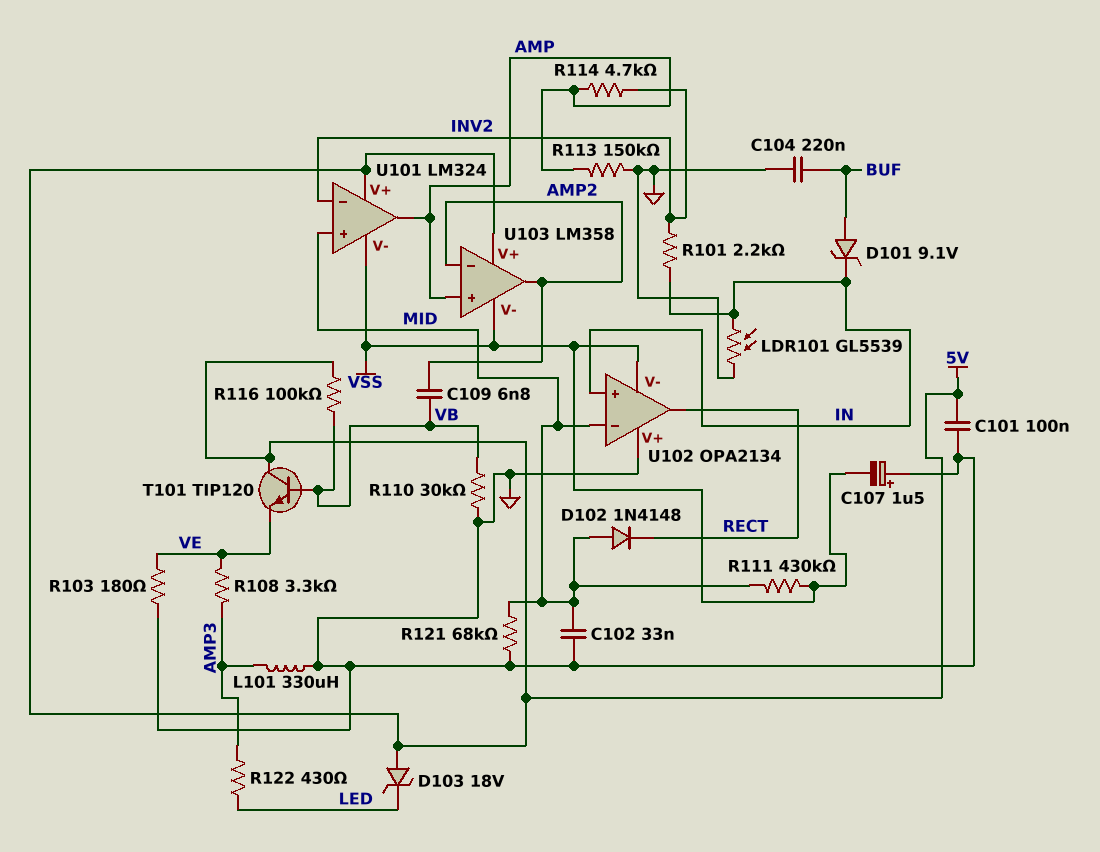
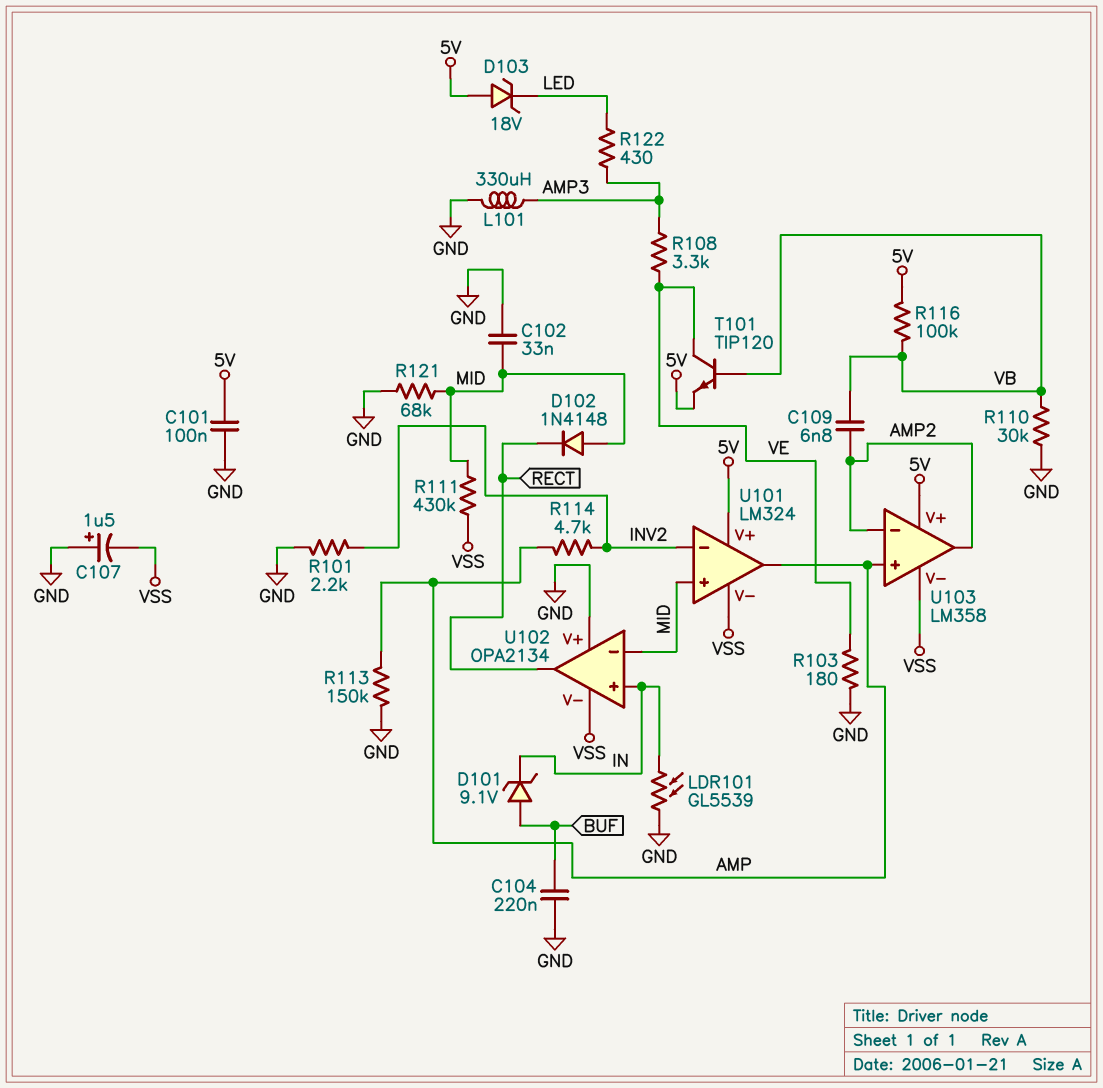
R101: 2.2k (IN, INV2) -> 2.2k (GND, INV2)
T101: NPN TIP120 (B VB, C 5V, E VE) -> NPN TIP120 (B VB, C VE, E 5V)

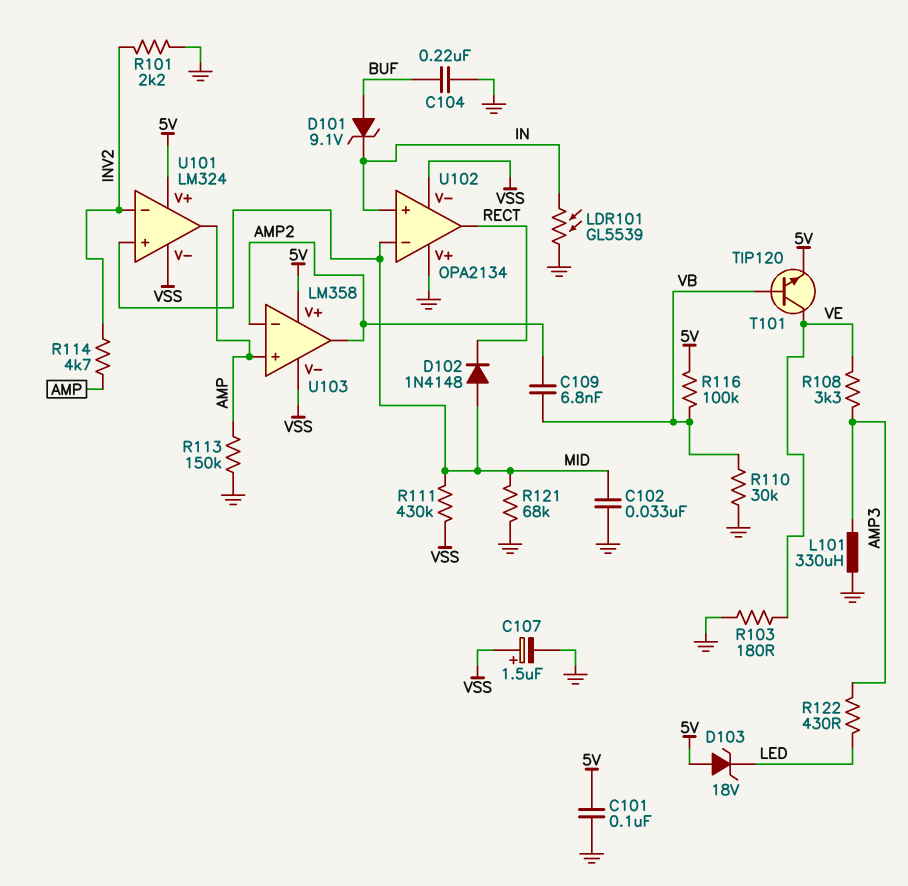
C107: 1.5uF (plus GND, minus VSS) -> 1.5uF (plus VSS, minus GND)

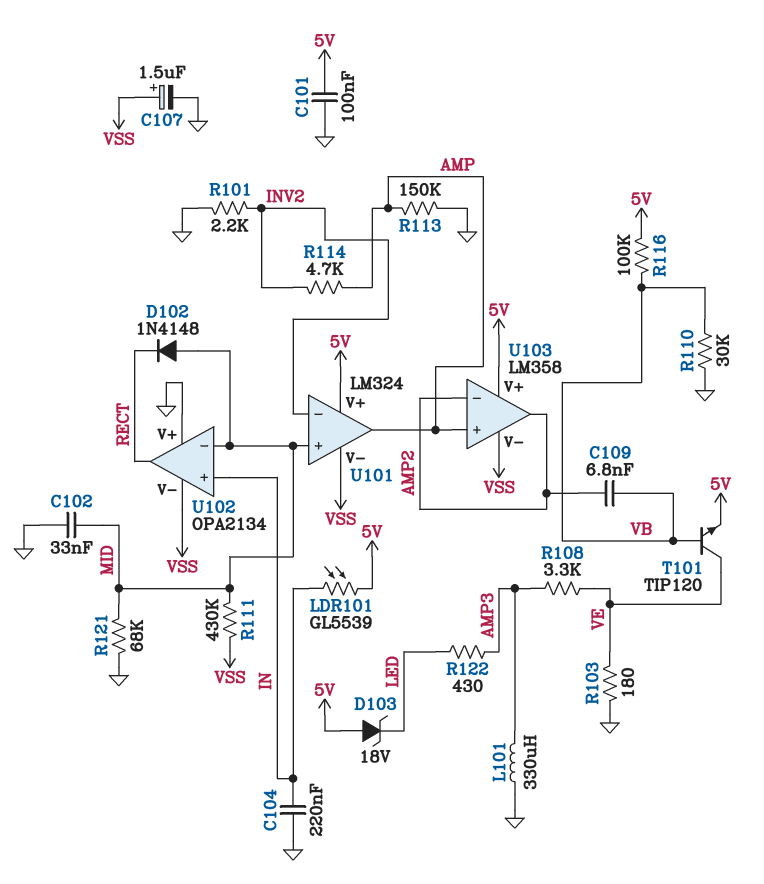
C104: 220nF (BUF, GND) -> 220nF (GND, IN)
D101: zener 9.1V (A BUF, K IN) -> none
LDR101: GL5539 (GND, IN) -> GL5539 (5V, IN)

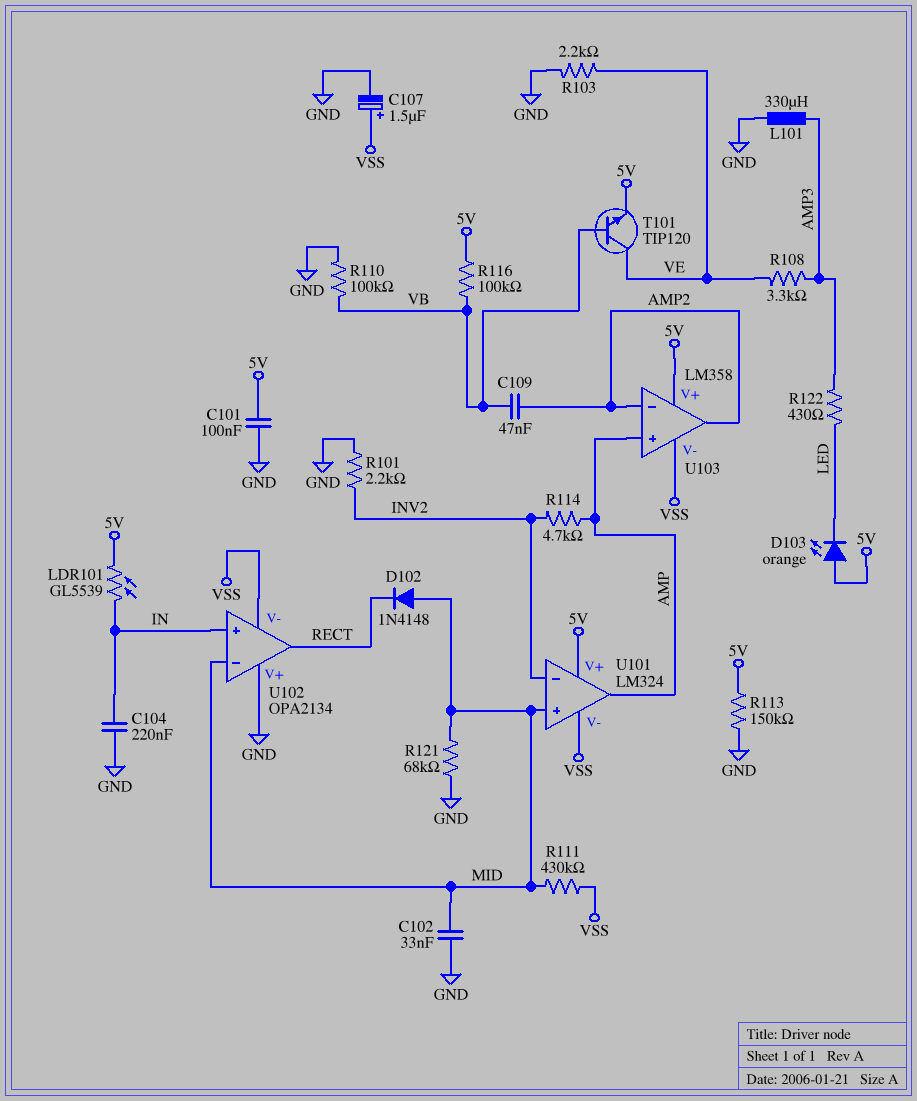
C109: 6.8nF (AMP2, VB) -> 47nF (AMP2, VB)
D103: zener 18V (A 5V, K LED) -> LED orange (A 5V, K LED)
R103: 180 (GND, VE) -> 2.2k (GND, VE)
R110: 30k (GND, VB) -> 100k (GND, VB)
R113: 150k (AMP, GND) -> 150k (5V, GND)

